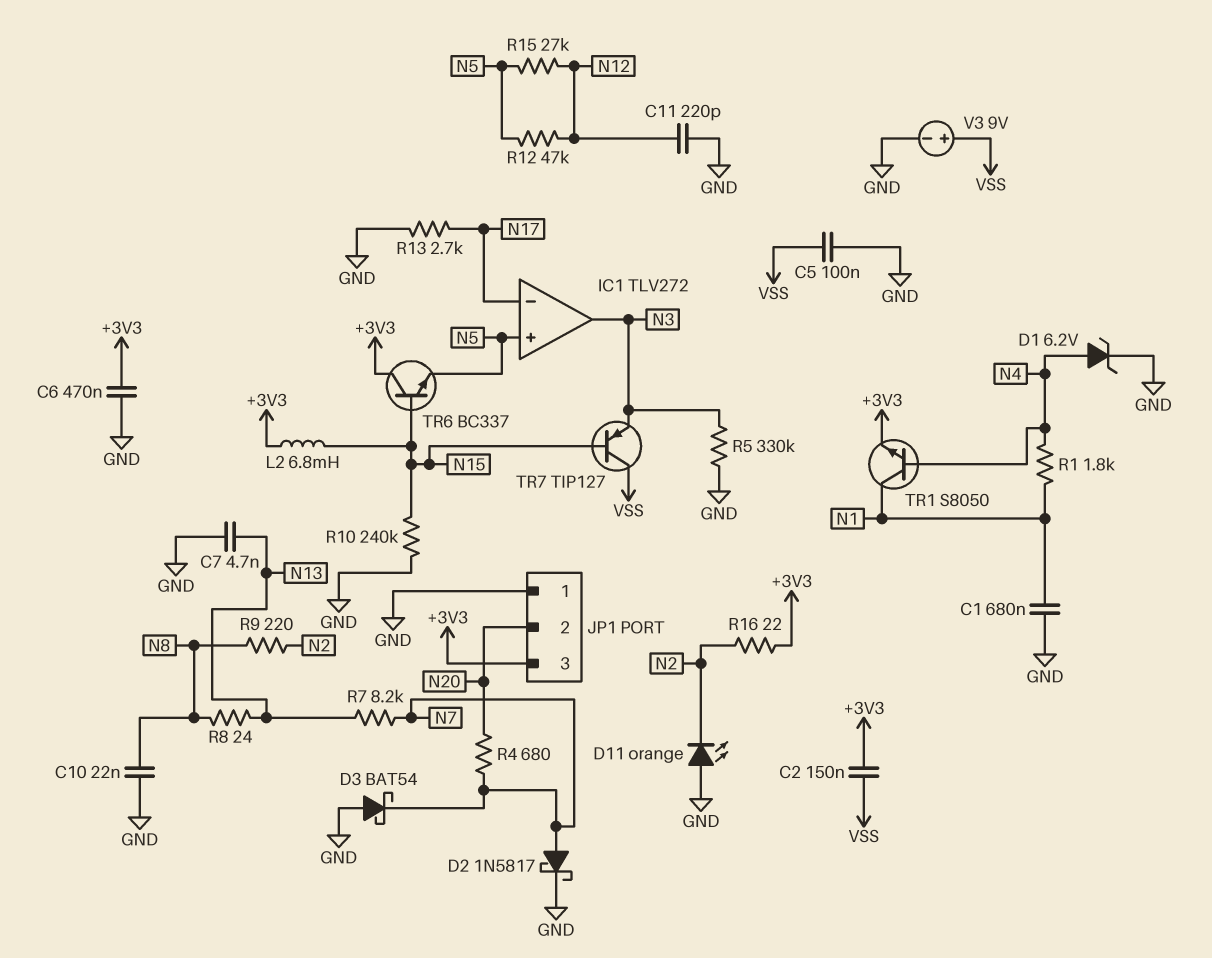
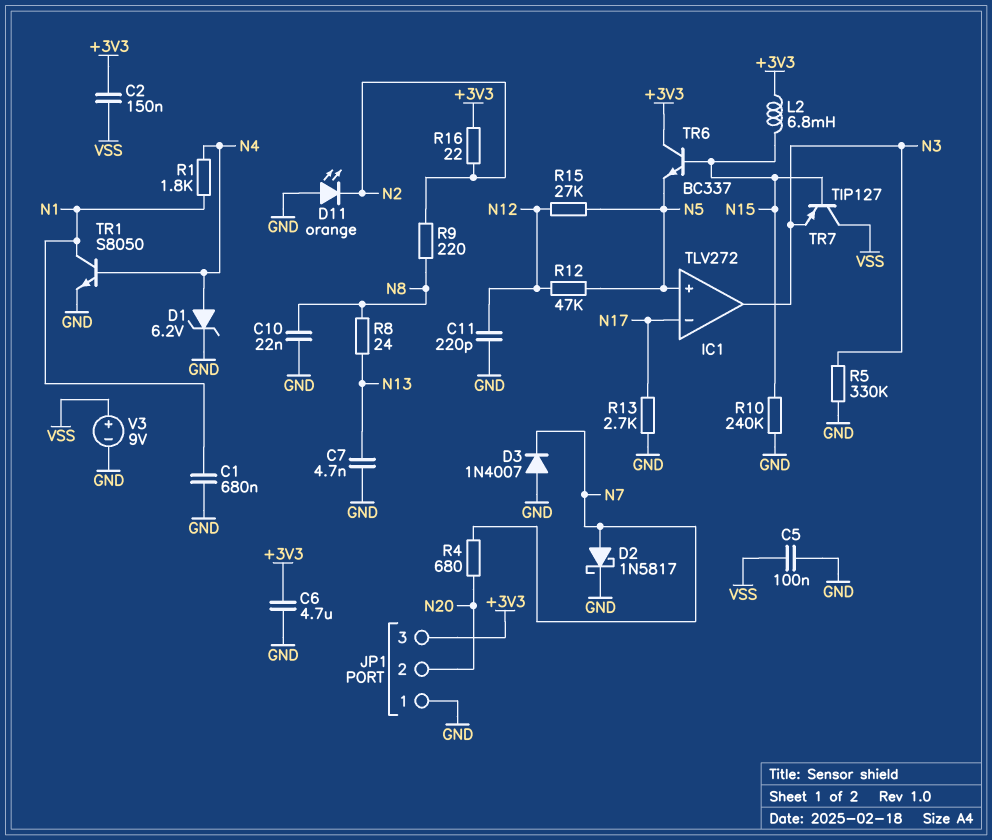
C6: 470nF (+3V3, GND) -> 4.7uF (+3V3, GND)
D3: schottky BAT54 (A GND, K N7) -> diode 1N4007 (A GND, K N7)
R7: 8.2k (N7, N13) -> none
TR1: NPN S8050 (B N4, C N1, E +3V3) -> NPN S8050 (B N4, C N1, E GND)

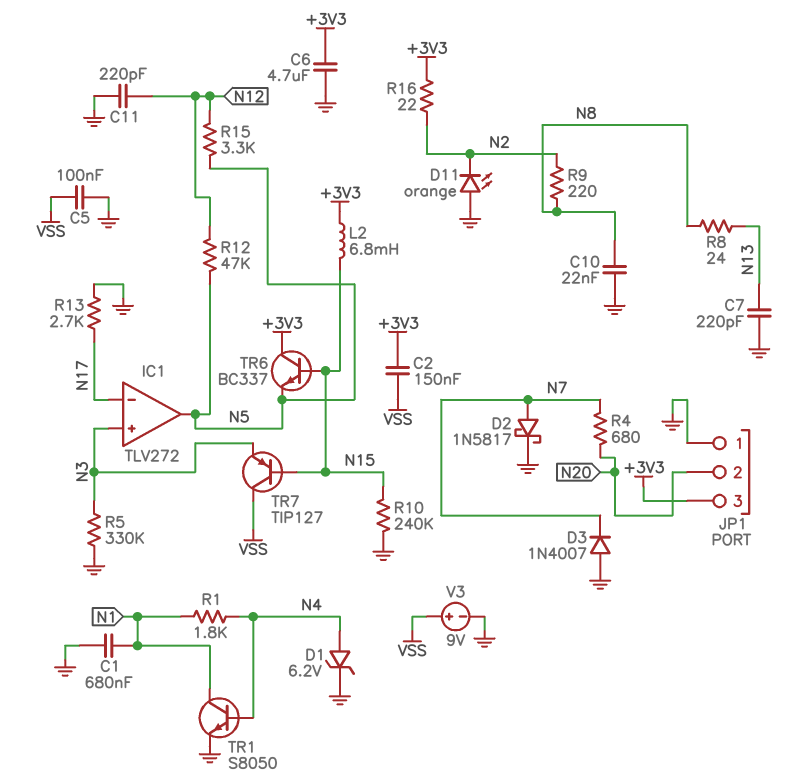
C7: 4.7nF (GND, N13) -> 220pF (GND, N13)
IC1 pin in+: N5 -> N3
IC1 pin out: N3 -> N5
R15: 27k (N5, N12) -> 3.3k (N5, N12)

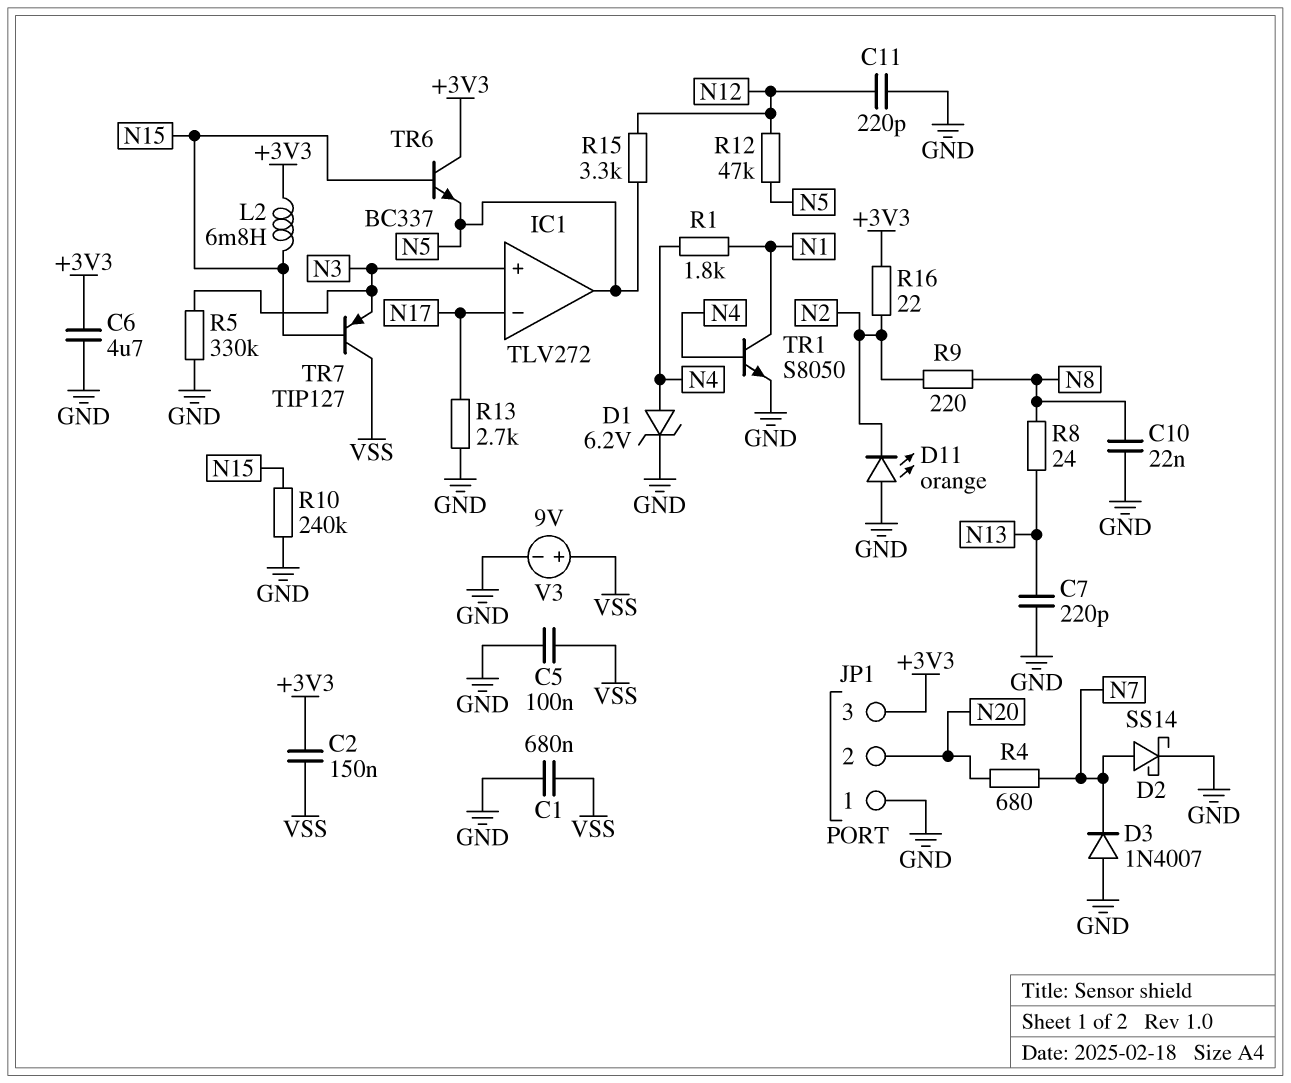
C1: 680nF (GND, N1) -> 680nF (GND, VSS)
D2: schottky 1N5817 (A N7, K GND) -> schottky SS14 (A N7, K GND)

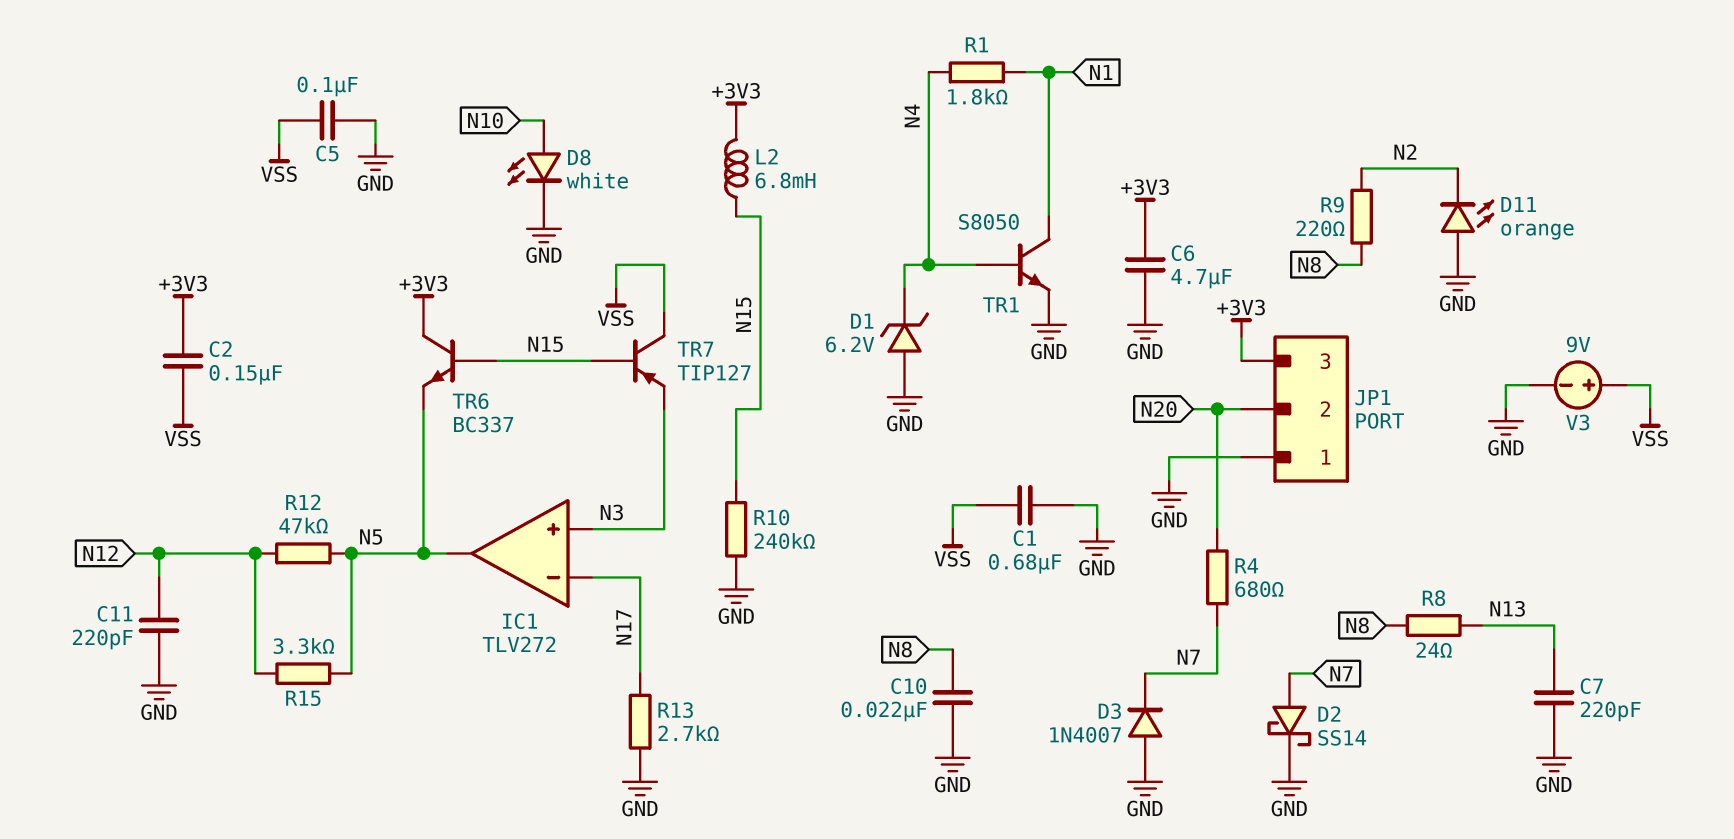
D1: zener 6.2V (A N4, K GND) -> zener 6.2V (A GND, K N4)
D8: none -> LED white (A N10, K GND)
R5: 330k (GND, N3) -> none
R16: 22 (+3V3, N2) -> none

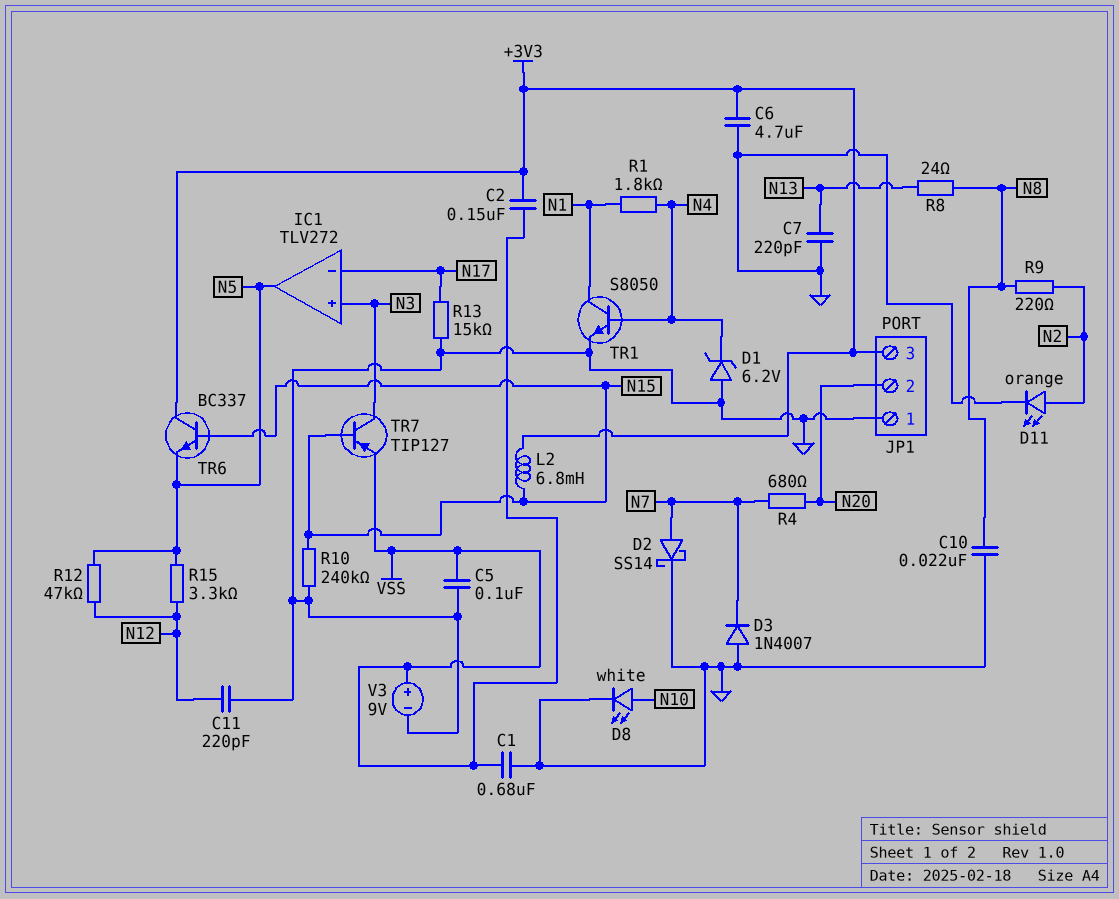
D11: LED orange (A GND, K N2) -> LED orange (A N2, K GND)
R13: 2.7k (GND, N17) -> 15k (GND, N17)
TR7: PNP TIP127 (B N15, C VSS, E N3) -> PNP TIP127 (B N15, C N3, E VSS)

